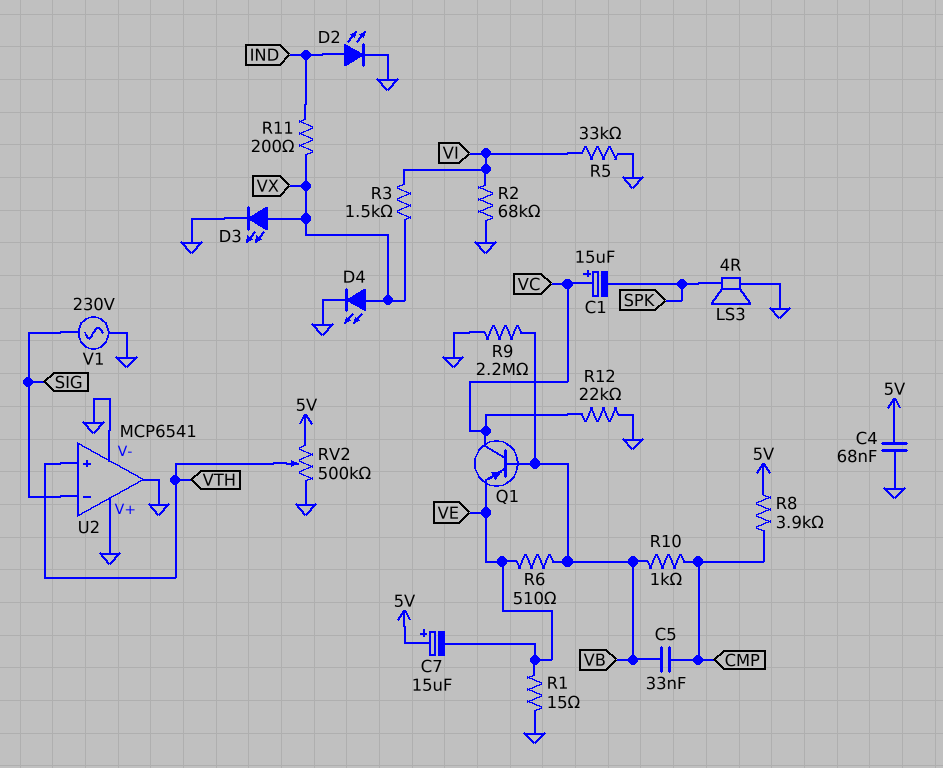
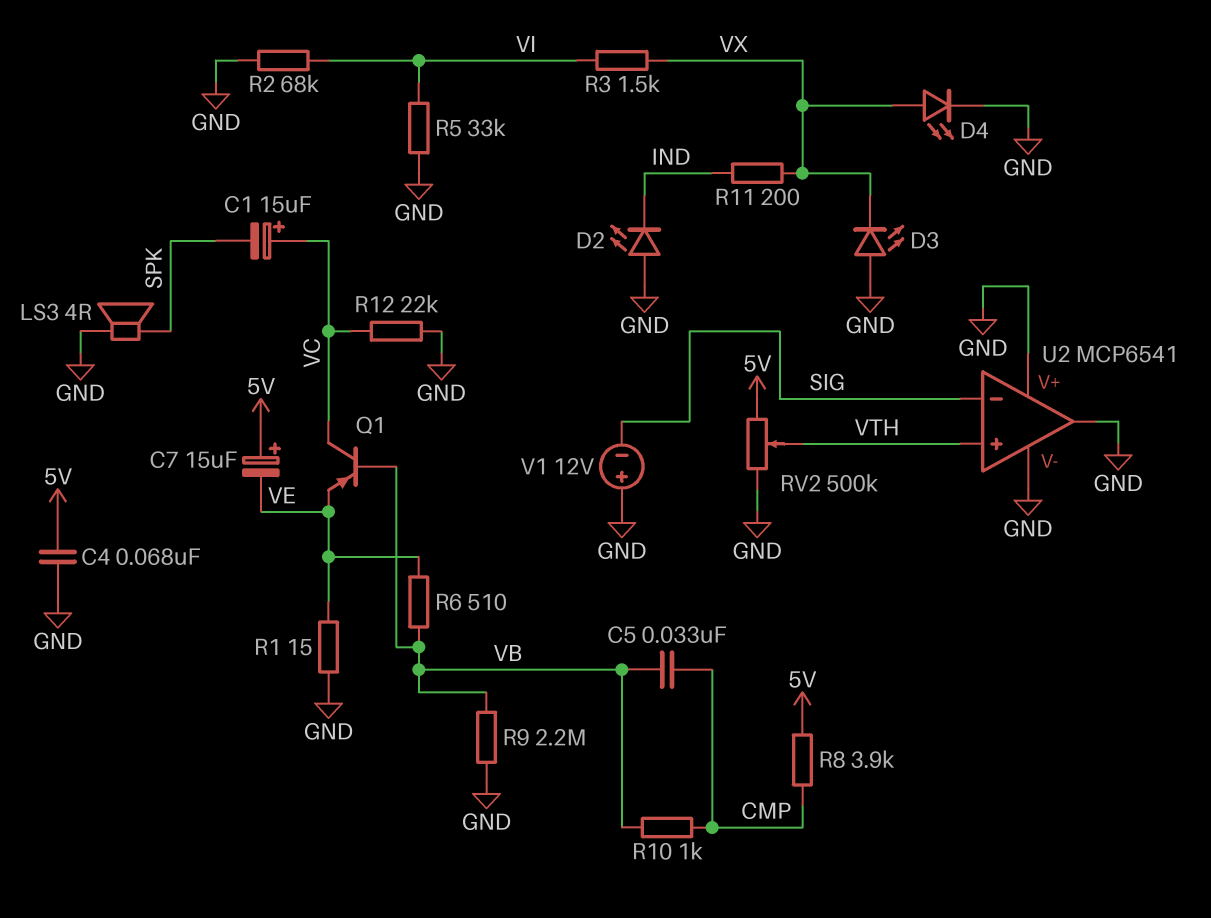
D2: LED (A IND, K GND) -> LED (A GND, K IND)
D3: LED (A VX, K GND) -> LED (A GND, K VX)
V1: AC 230V (GND, SIG) -> 12V (plus GND, minus SIG)

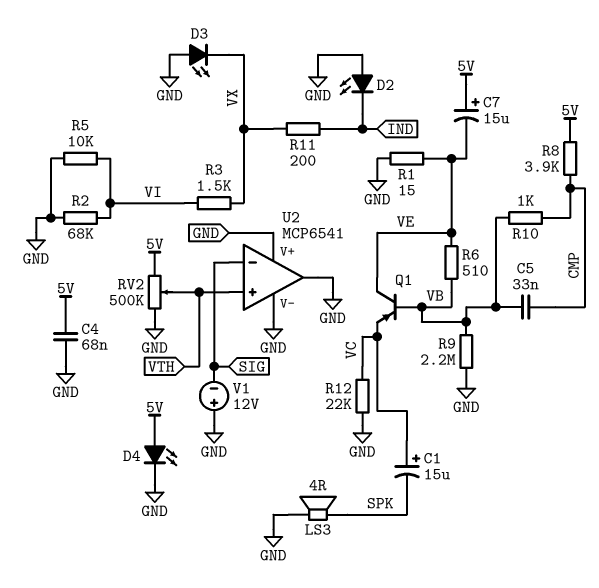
D4: LED (A VX, K GND) -> LED (A 5V, K GND)
Q1: PNP (B VB, C VC, E VE) -> PNP (B VB, C VE, E VC)
R5: 33k (GND, VI) -> 10k (GND, VI)

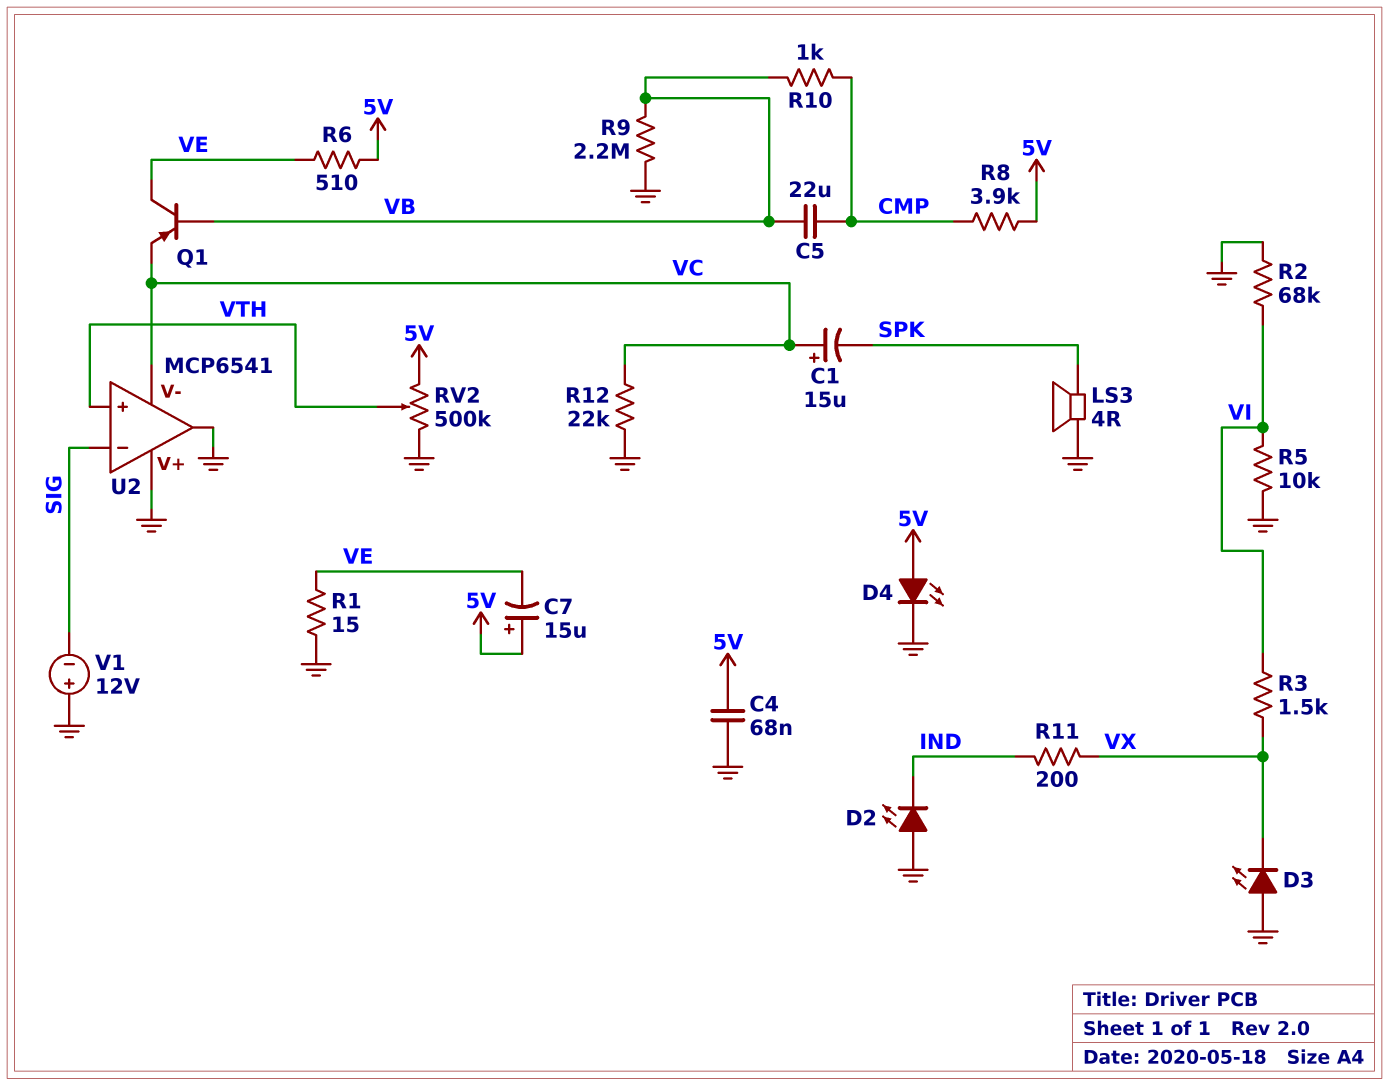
C5: 33nF (CMP, VB) -> 22uF (CMP, VB)
R6: 510 (VB, VE) -> 510 (5V, VE)
U2 pin V-: GND -> VC

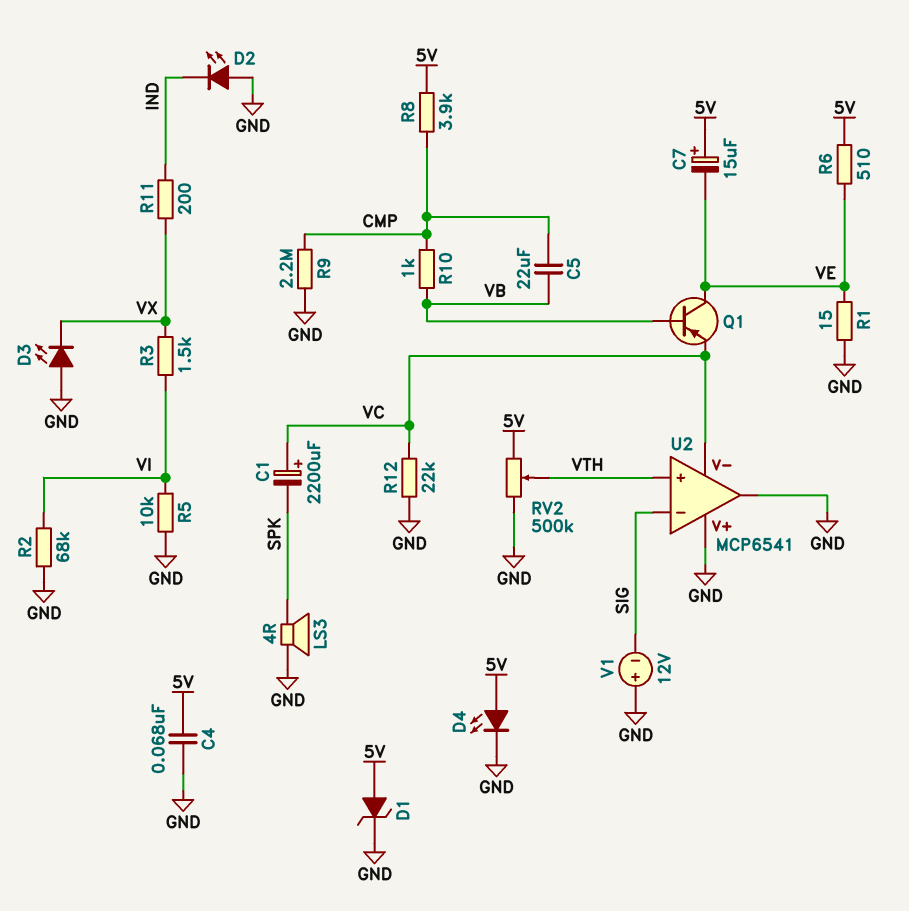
C1: 15uF (plus VC, minus SPK) -> 2200uF (plus VC, minus SPK)
D1: none -> zener (A 5V, K GND)
R9: 2.2M (GND, VB) -> 2.2M (CMP, GND)

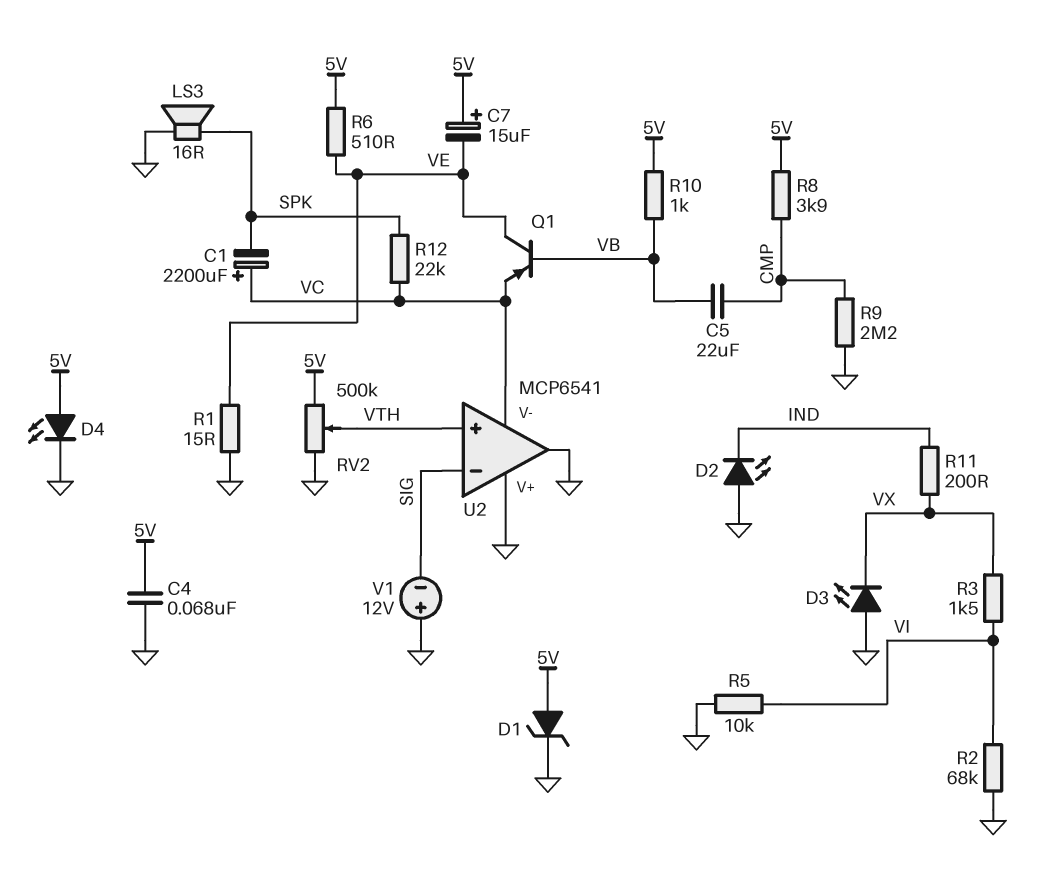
LS3: speaker 4R (GND, SPK) -> speaker 16R (GND, SPK)
R10: 1k (CMP, VB) -> 1k (5V, VB)
R12: 22k (GND, VC) -> 22k (SPK, VC)

